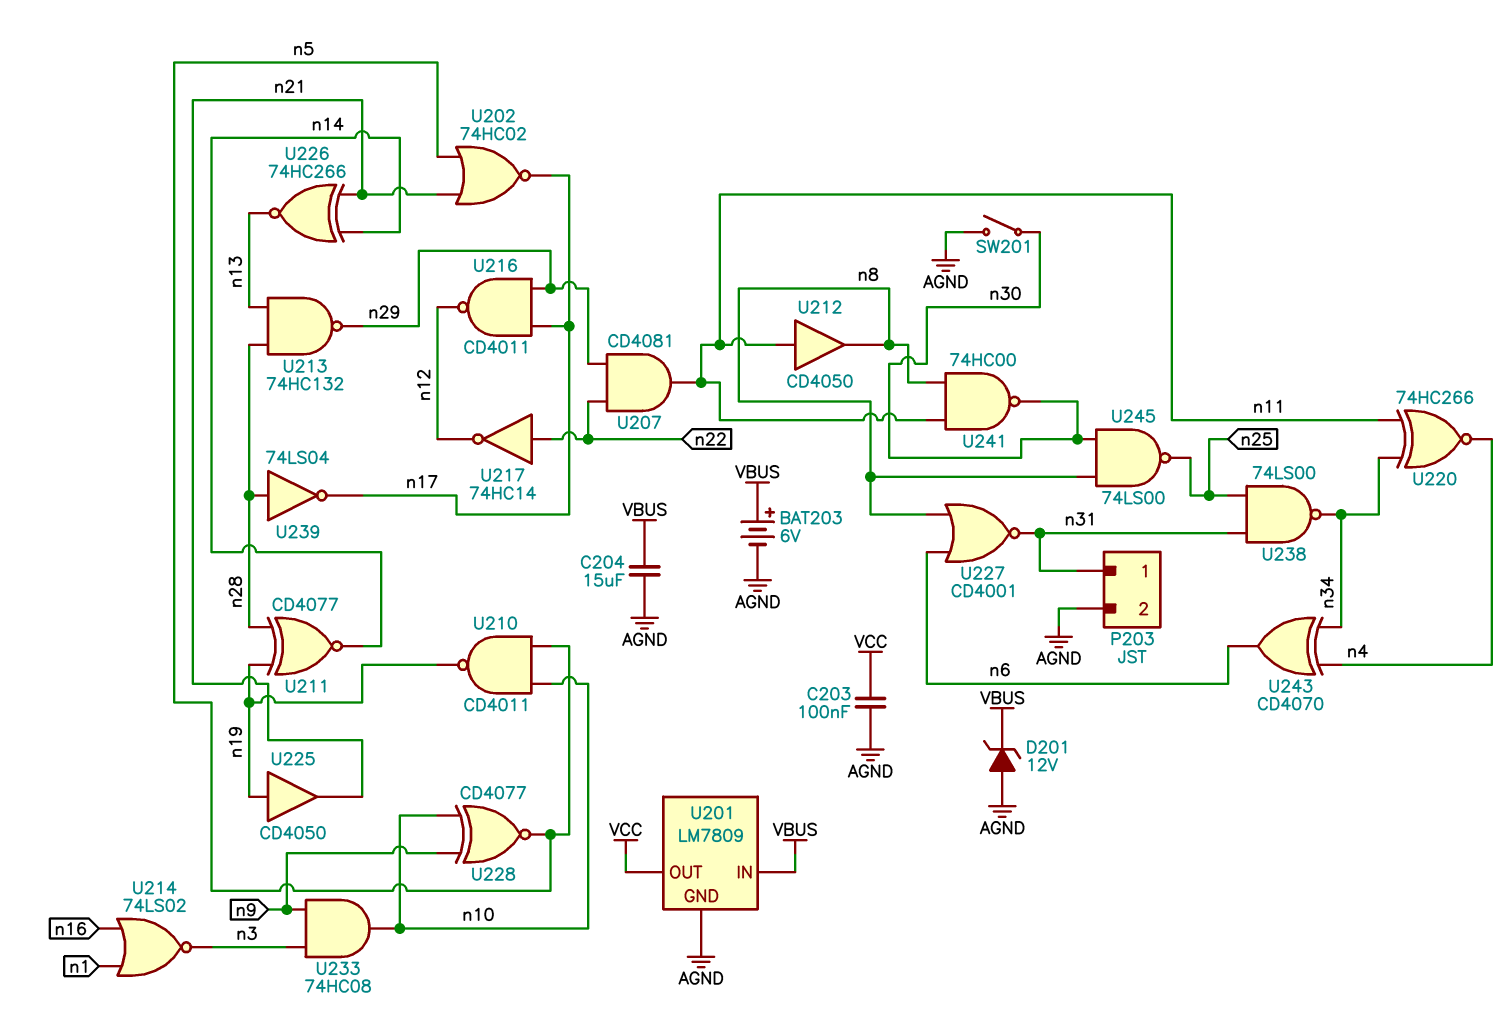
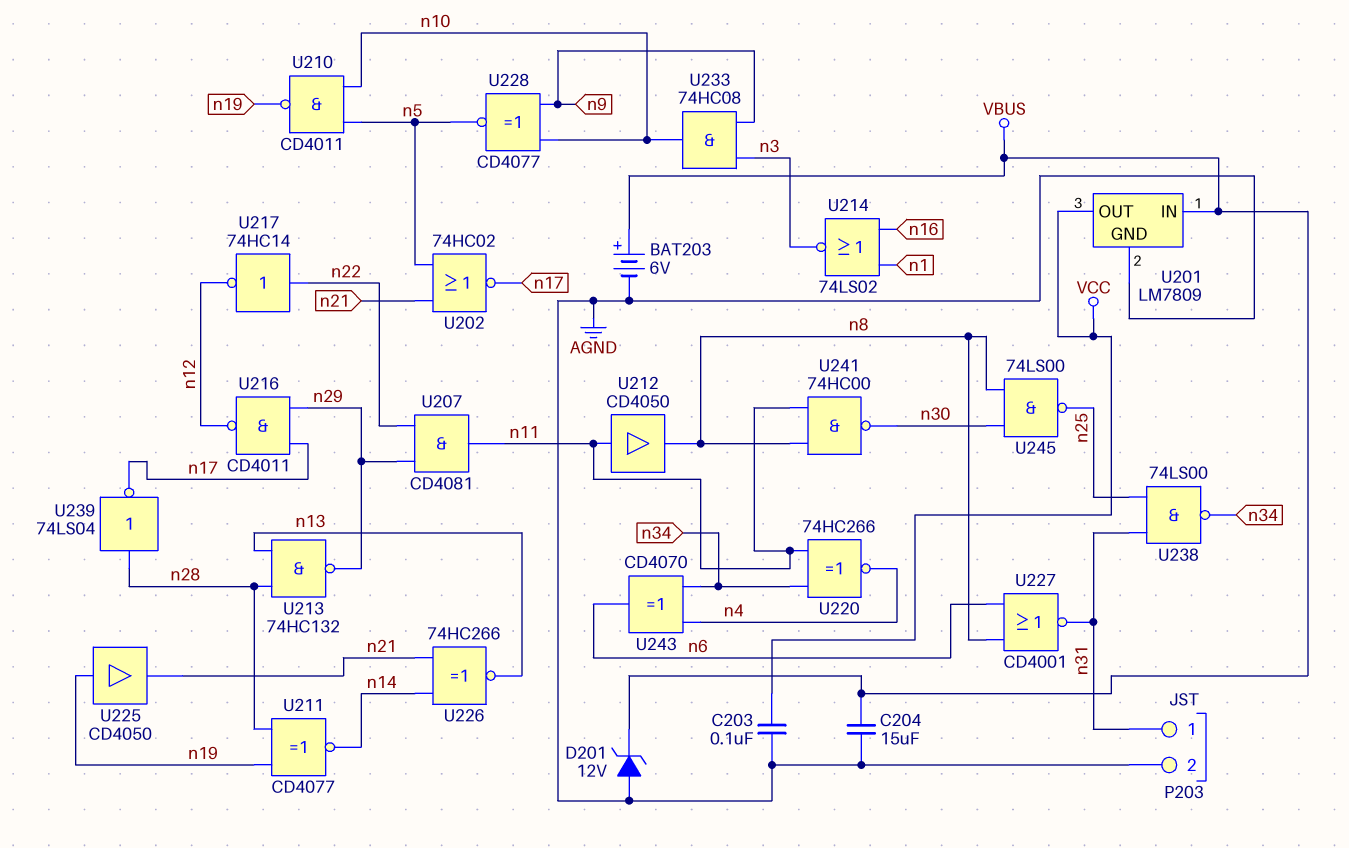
SW201: switch (AGND, n30) -> none

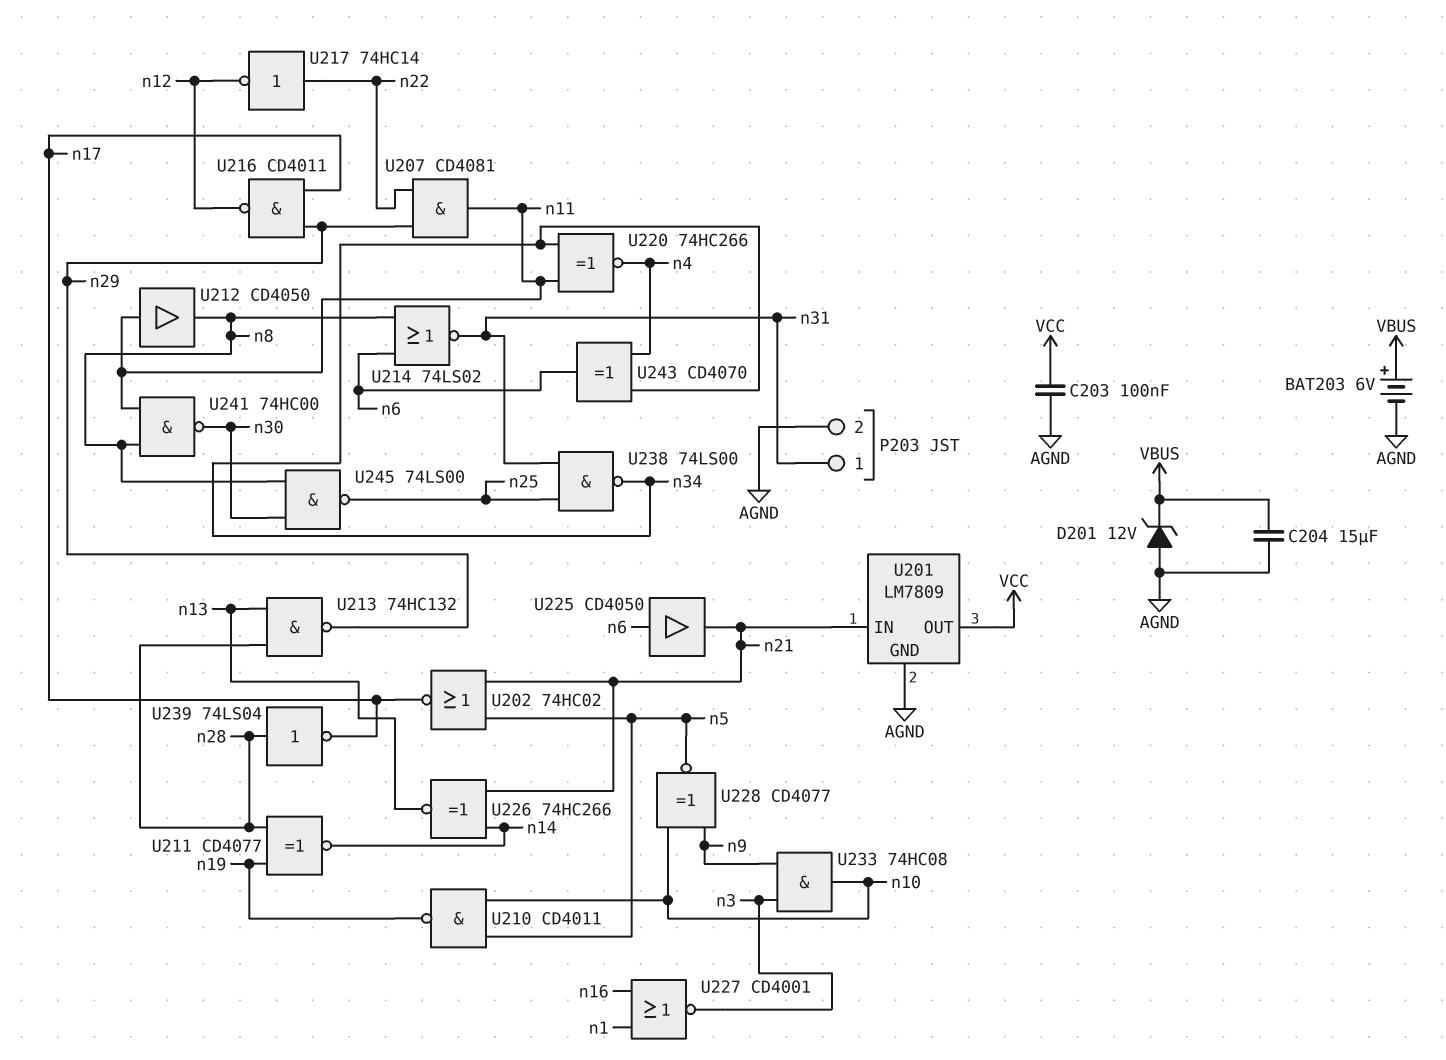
U201 pin IN: VBUS -> n21
U214: NOR 74LS02 (in n1, in n16, out n3) -> NOR 74LS02 (in n6, in n8, out n31)
U225: buffer CD4050 (in n19, out n21) -> buffer CD4050 (in n6, out n21)
U227: NOR CD4001 (in n6, in n8, out n31) -> NOR CD4001 (in n1, in n16, out n3)

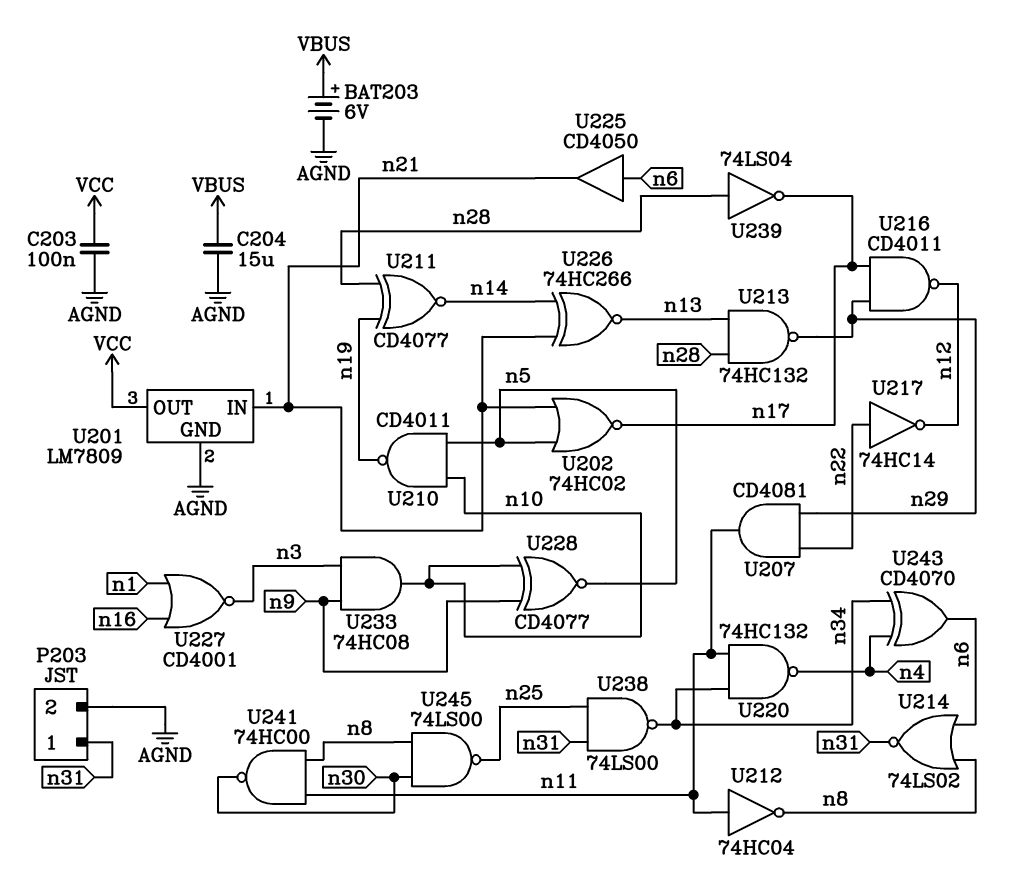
D201: zener 12V (A AGND, K VBUS) -> none
U212: buffer CD4050 (in n11, out n8) -> NOT 74HC04 (in n11, out n8)
U220: XNOR 74HC266 (in n11, in n34, out n4) -> NAND 74HC132 (in n11, in n34, out n4)

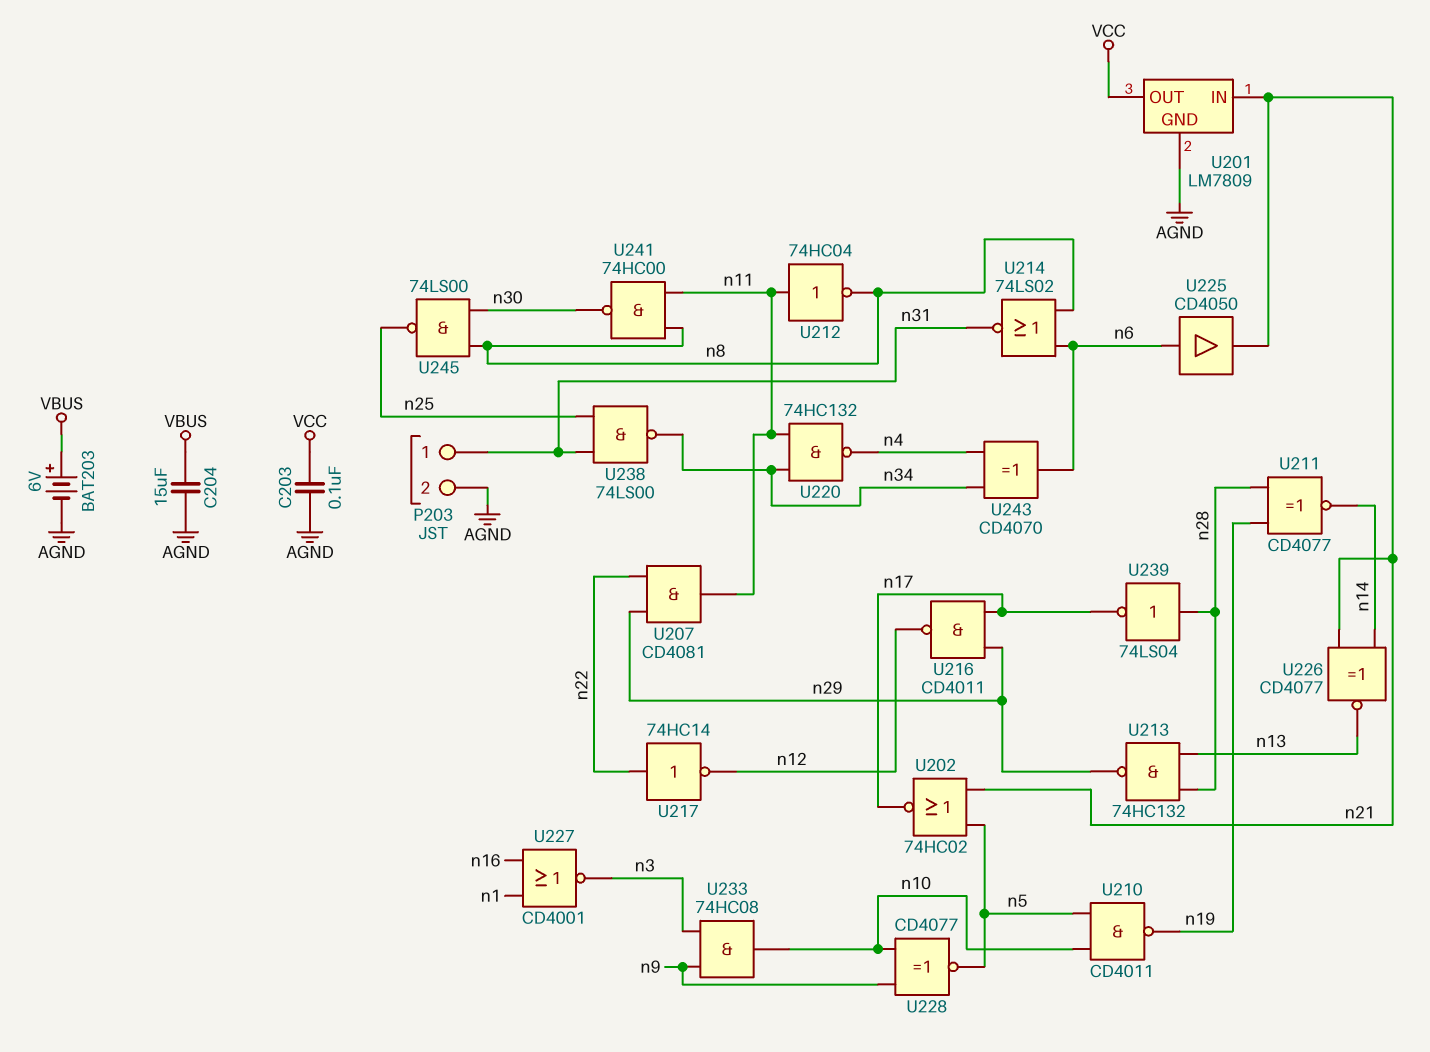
U226: XNOR 74HC266 (in n14, in n21, out n13) -> XNOR CD4077 (in n14, in n21, out n13)

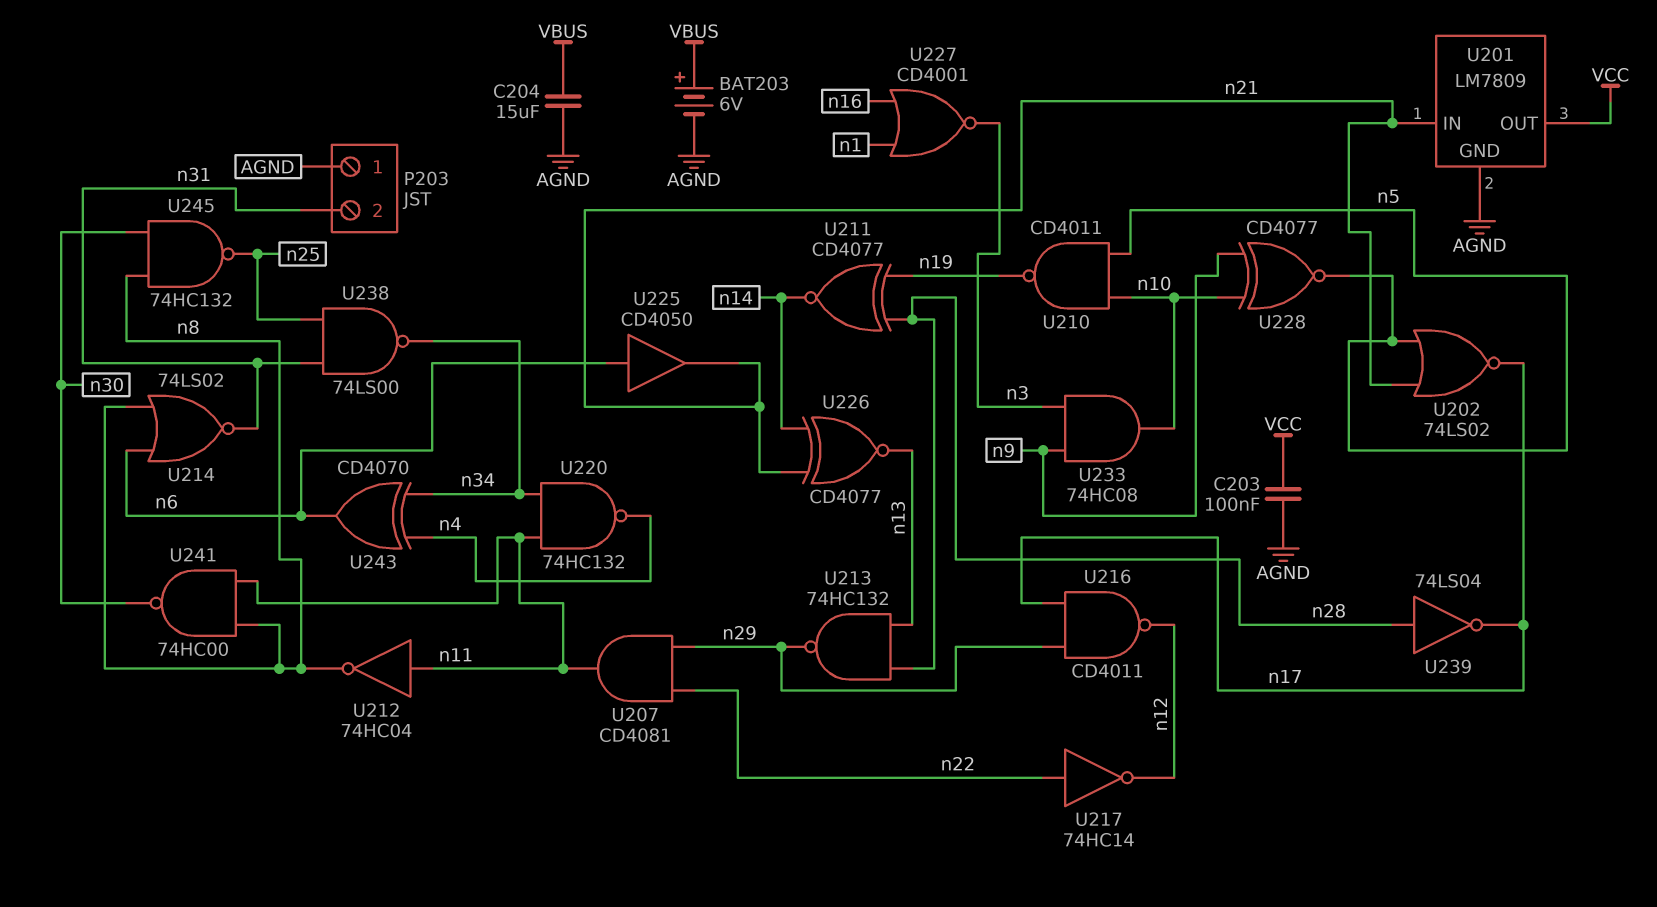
P203 pin 1: n31 -> AGND
P203 pin 2: AGND -> n31
U202: NOR 74HC02 (in n5, in n21, out n17) -> NOR 74LS02 (in n5, in n21, out n17)
U245: NAND 74LS00 (in n8, in n30, out n25) -> NAND 74HC132 (in n8, in n30, out n25)

